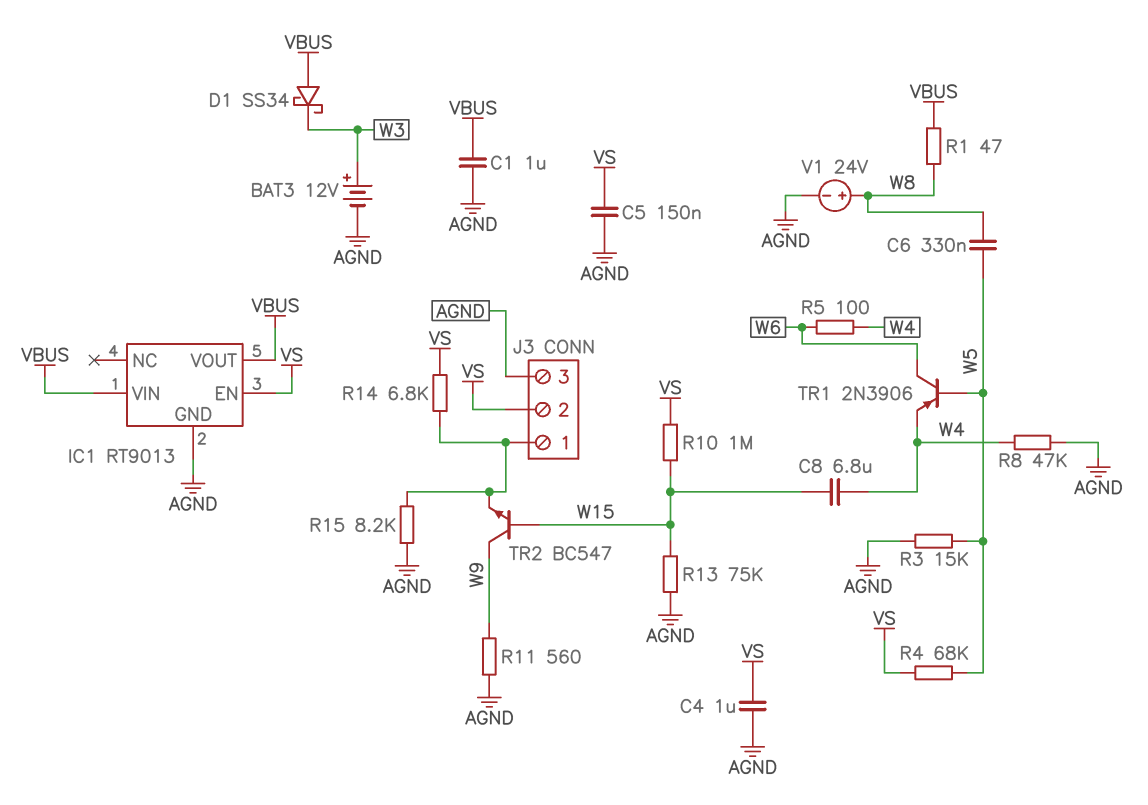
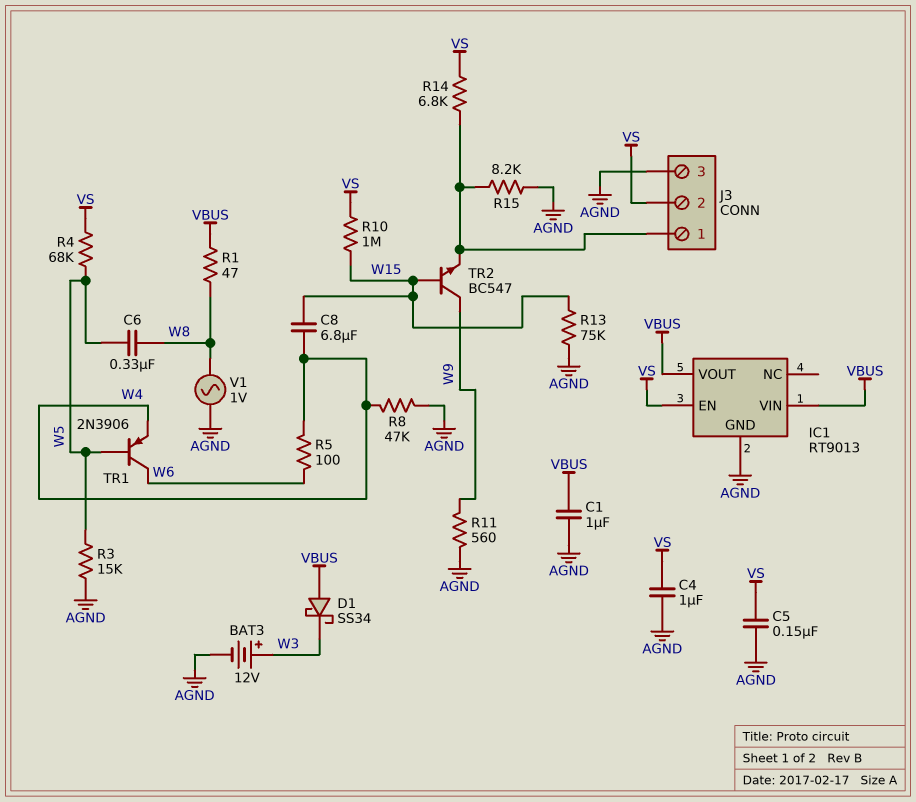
V1: 24V (plus W8, minus AGND) -> AC 1V (AGND, W8)

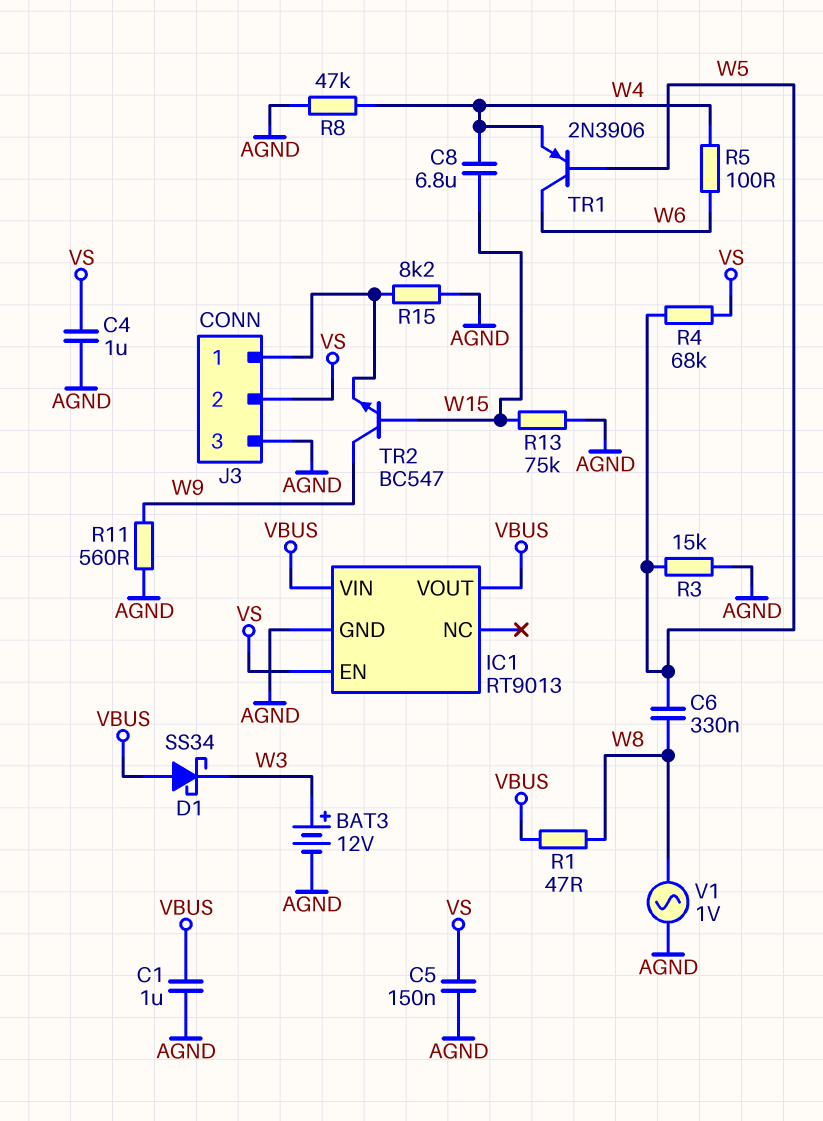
R10: 1M (VS, W15) -> none
R14: 6.8k (J3/1, VS) -> none

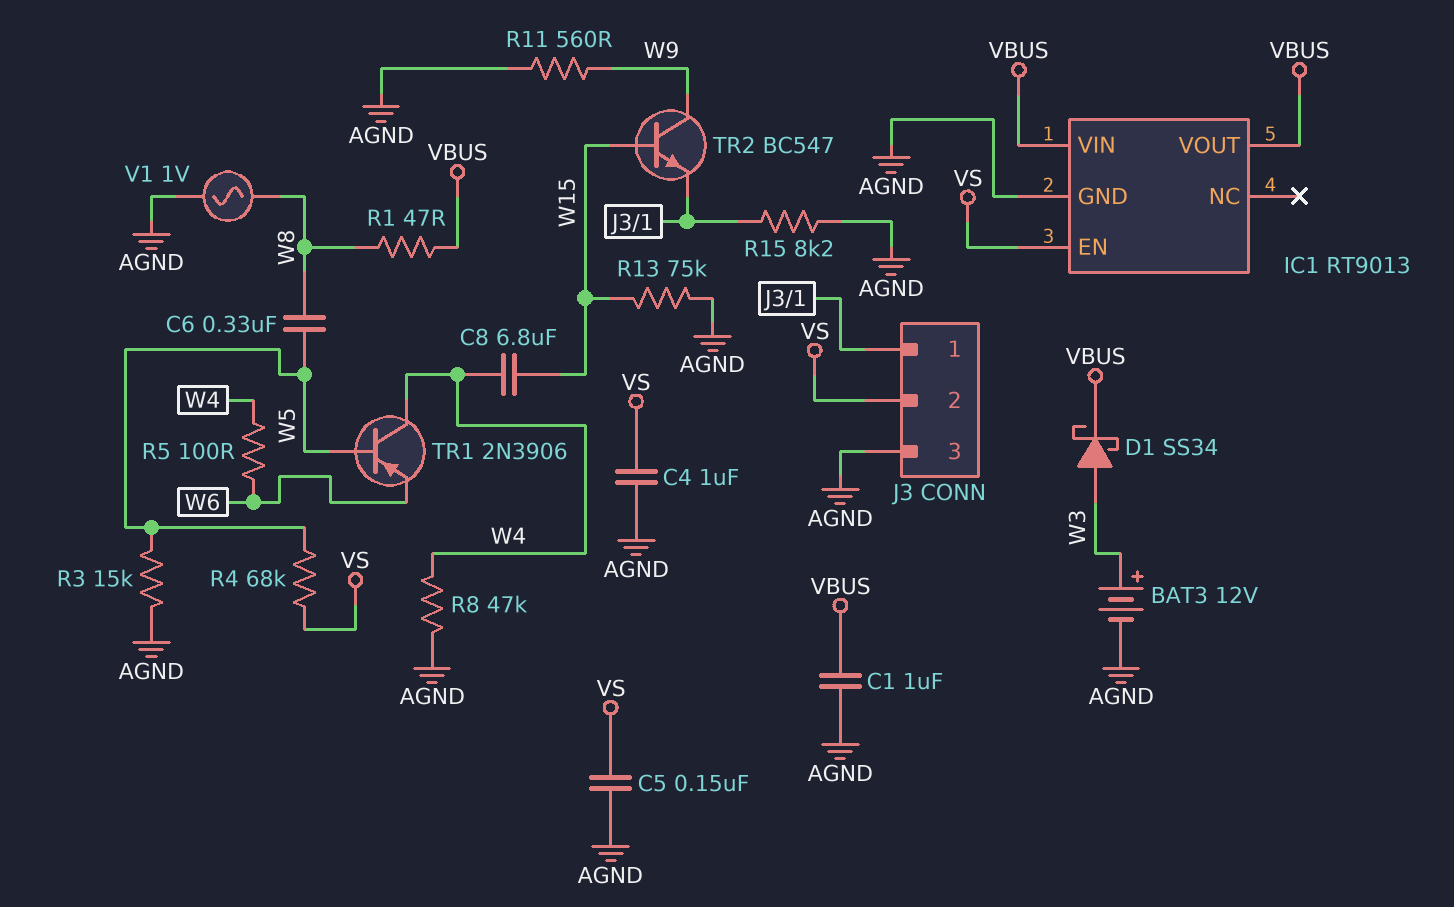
D1: schottky SS34 (A VBUS, K W3) -> schottky SS34 (A W3, K VBUS)
TR1: PNP 2N3906 (B W5, C W6, E W4) -> PNP 2N3906 (B W5, C W4, E W6)

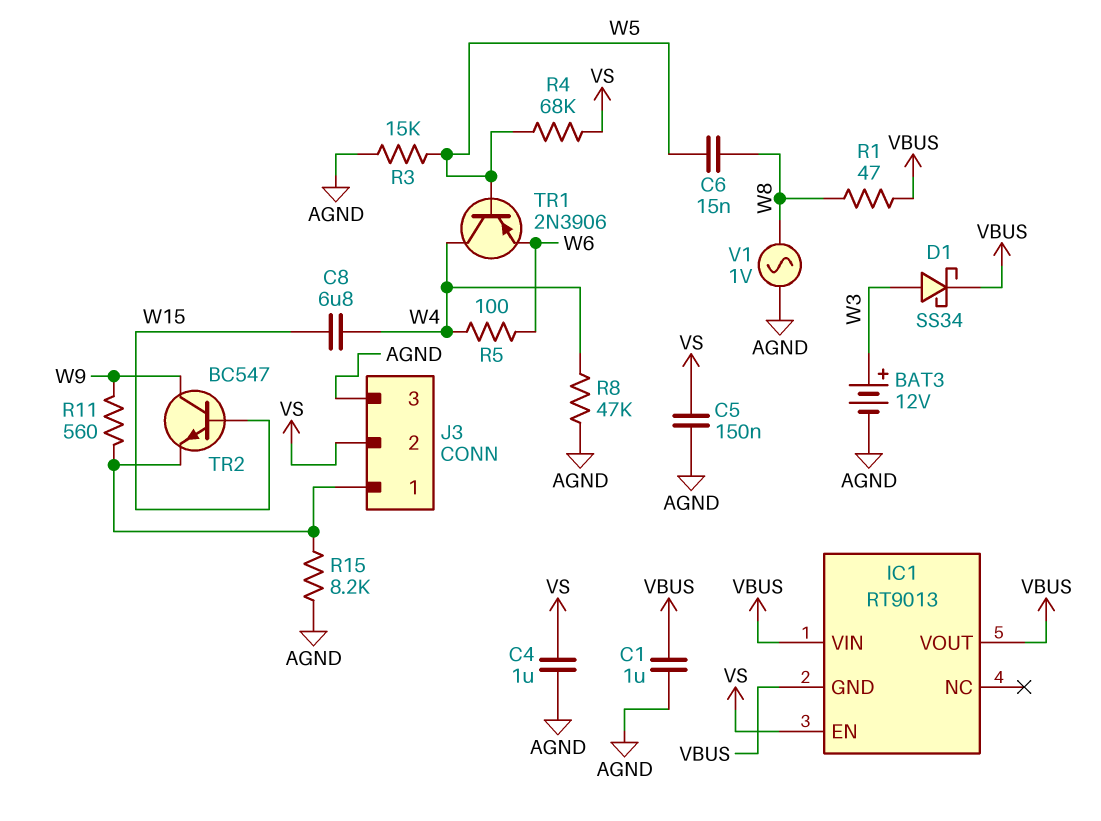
C6: 330nF (W5, W8) -> 15nF (W5, W8)
IC1 pin GND: AGND -> VBUS
R11: 560 (AGND, W9) -> 560 (J3/1, W9)
R13: 75k (AGND, W15) -> none

